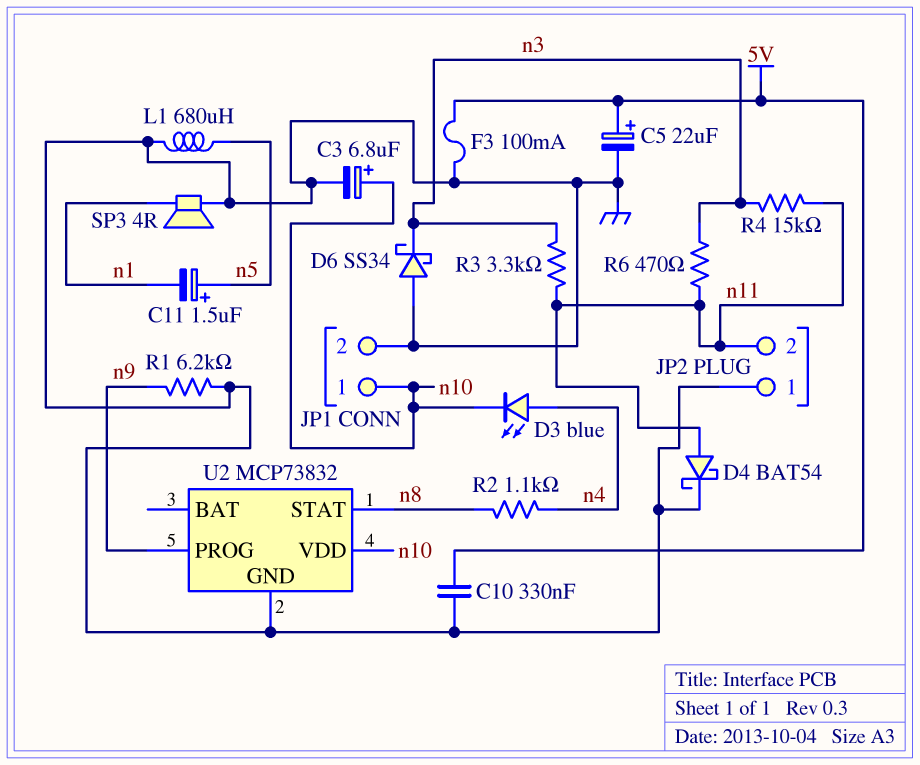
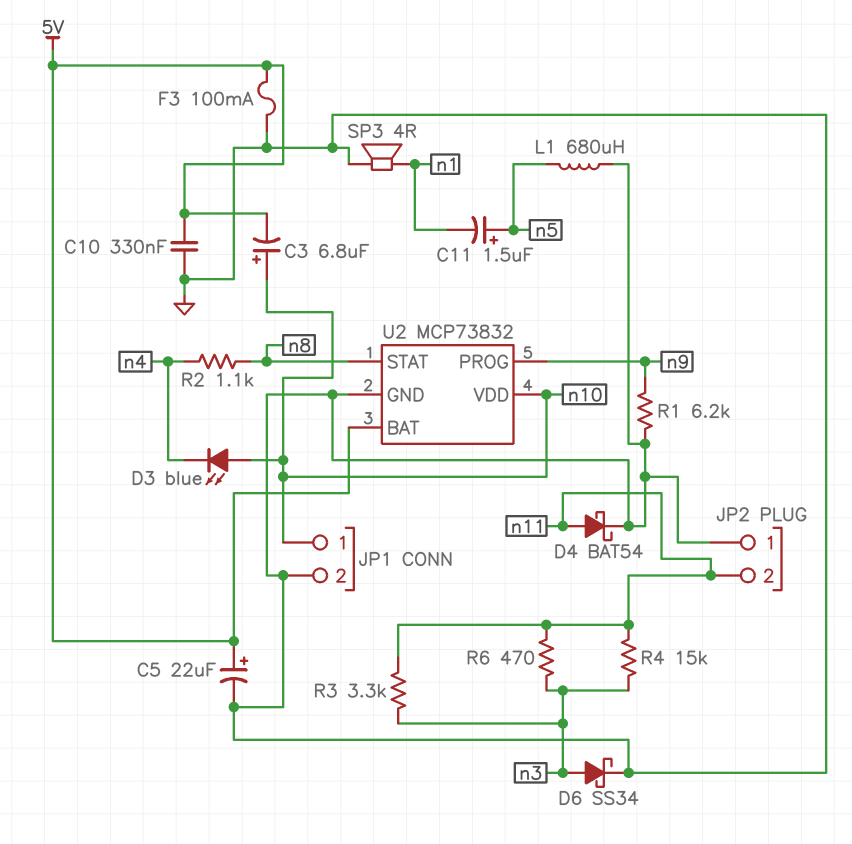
C3: 6.8uF (plus n10, minus GND) -> 6.8uF (plus n10, minus 5V)
D3: LED blue (A n4, K n10) -> LED blue (A n10, K n4)
D6: schottky SS34 (A GND, K n3) -> schottky SS34 (A n3, K GND)
U2 pin BAT: none -> 5V

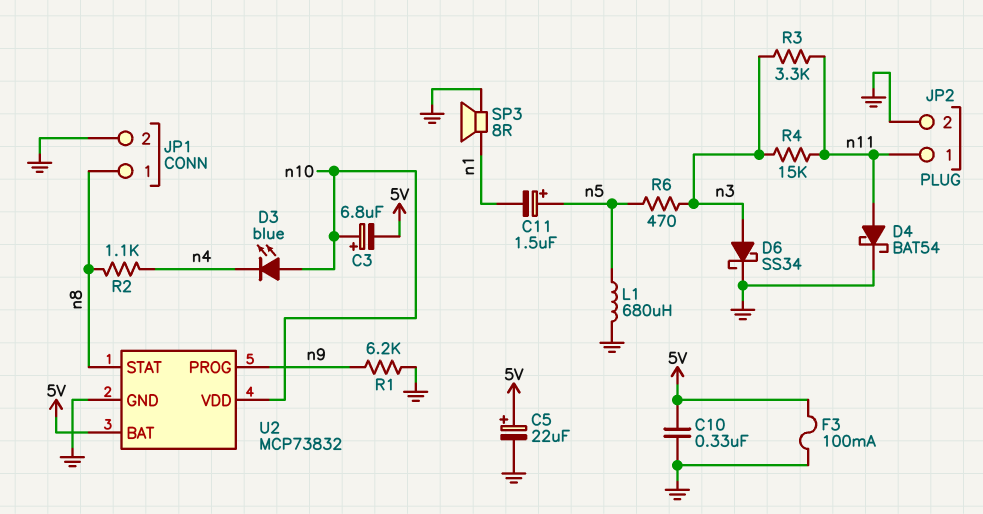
JP1 pin 1: n10 -> n8
JP2 pin 1: GND -> n11
JP2 pin 2: n11 -> GND
R6: 470 (n3, n11) -> 470 (n3, n5)
SP3: speaker 4R (GND, n1) -> speaker 8R (GND, n1)

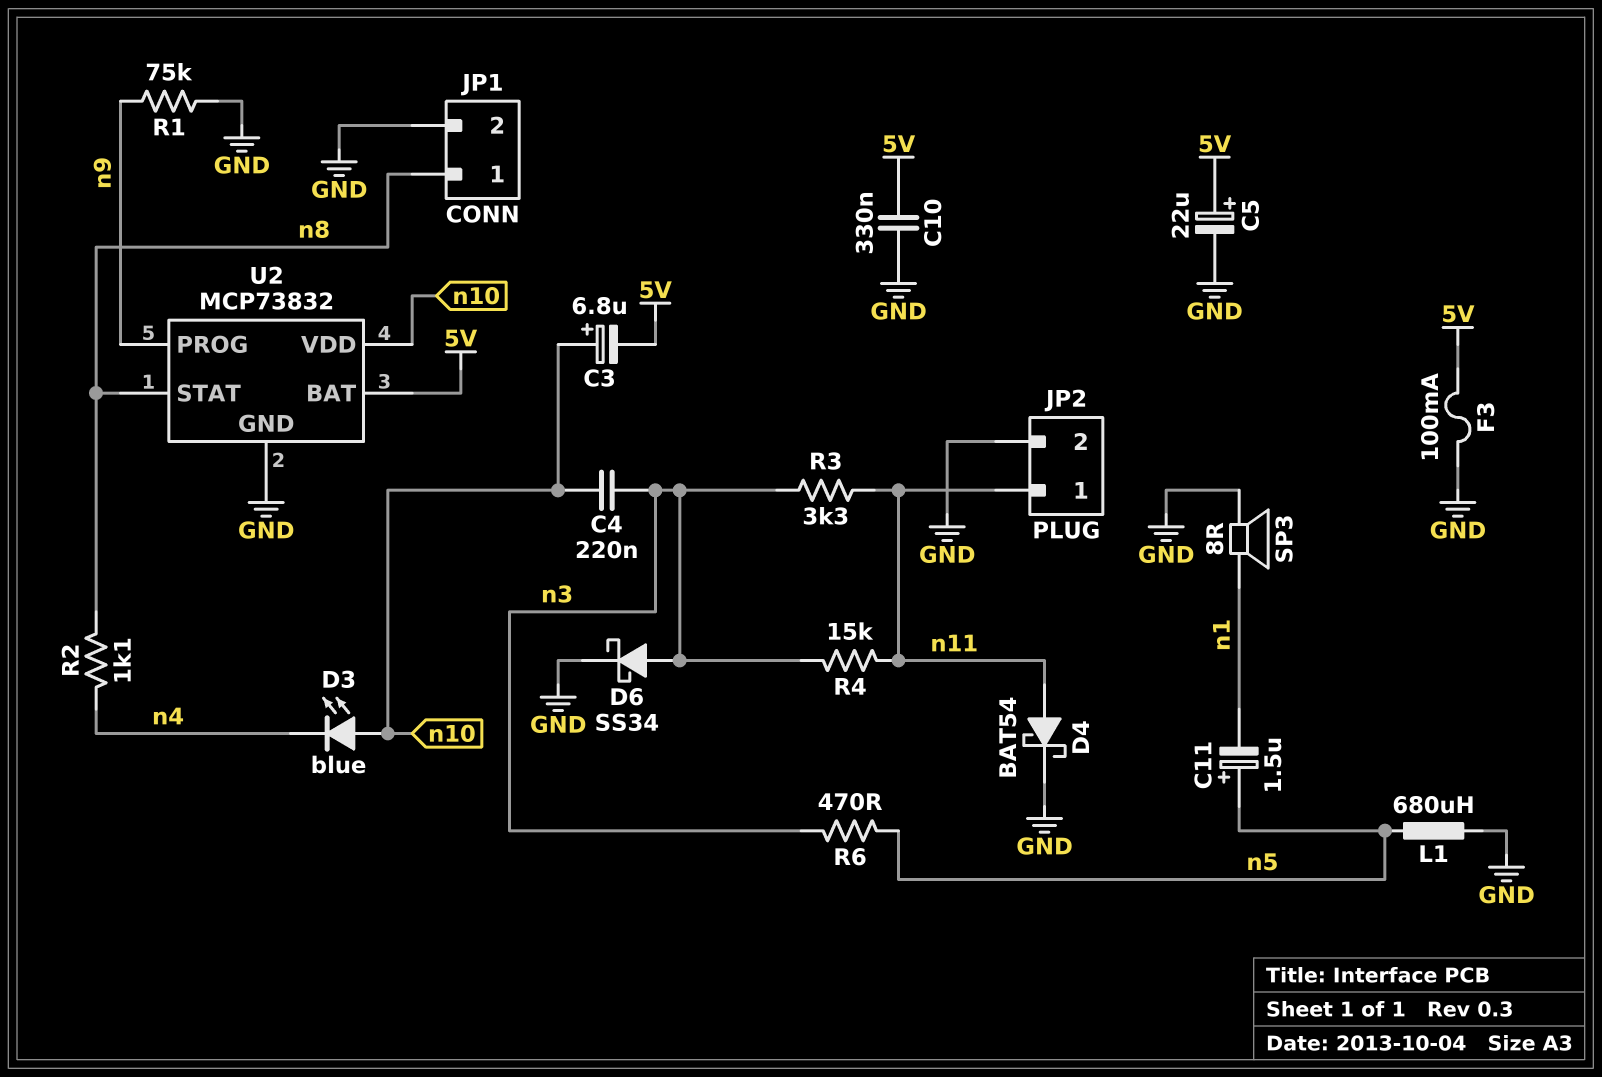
C4: none -> 220nF (n3, n10)
R1: 6.2k (GND, n9) -> 75k (GND, n9)

